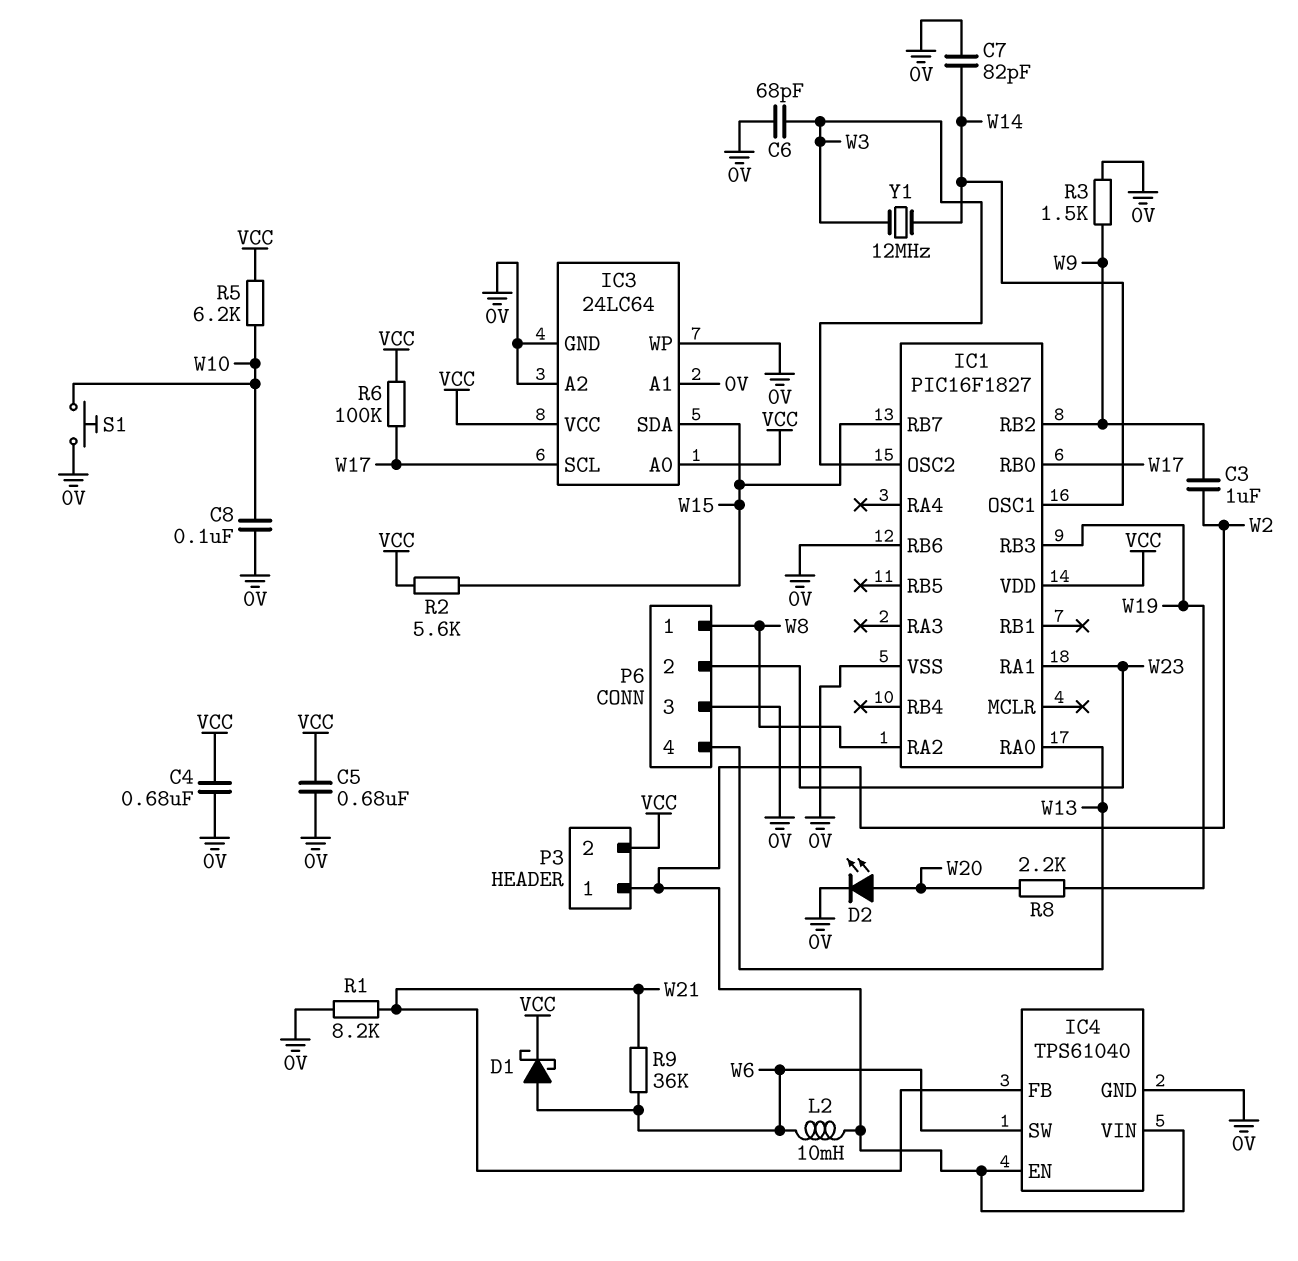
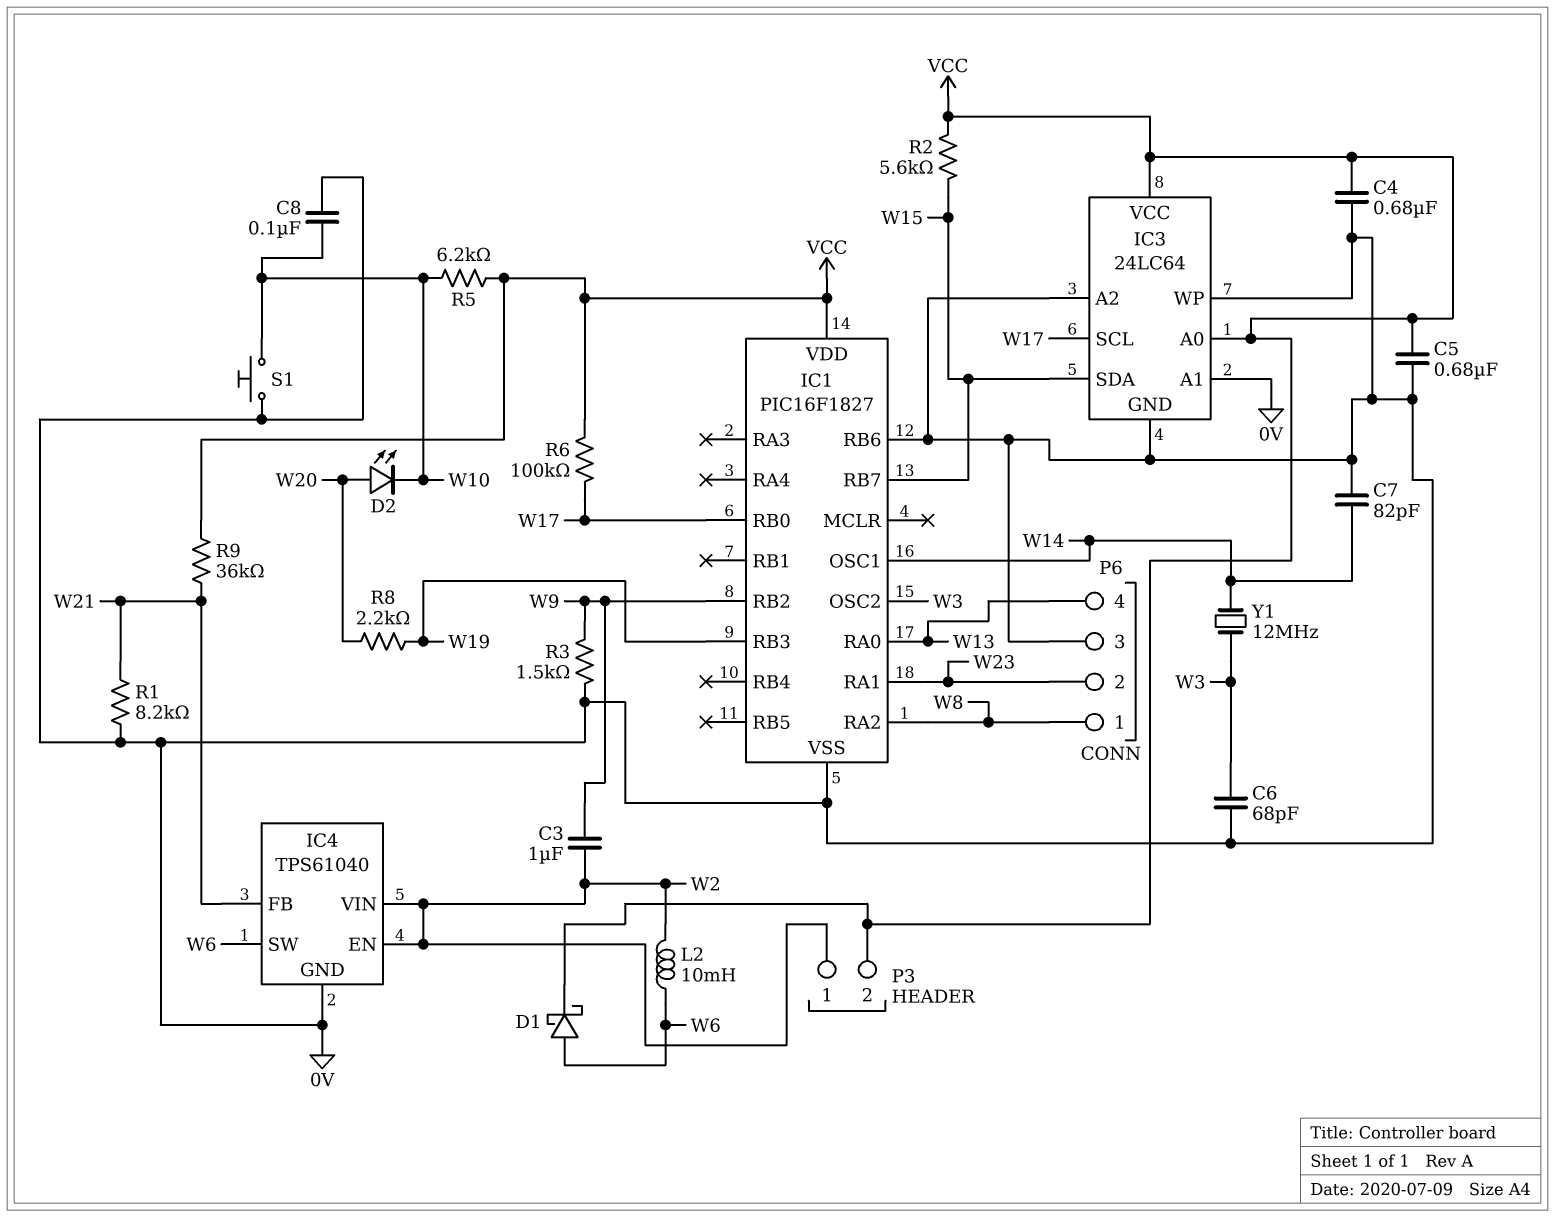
D2: LED (A W20, K 0V) -> LED (A W20, K W10)
R9: 36k (W6, W21) -> 36k (VCC, W21)

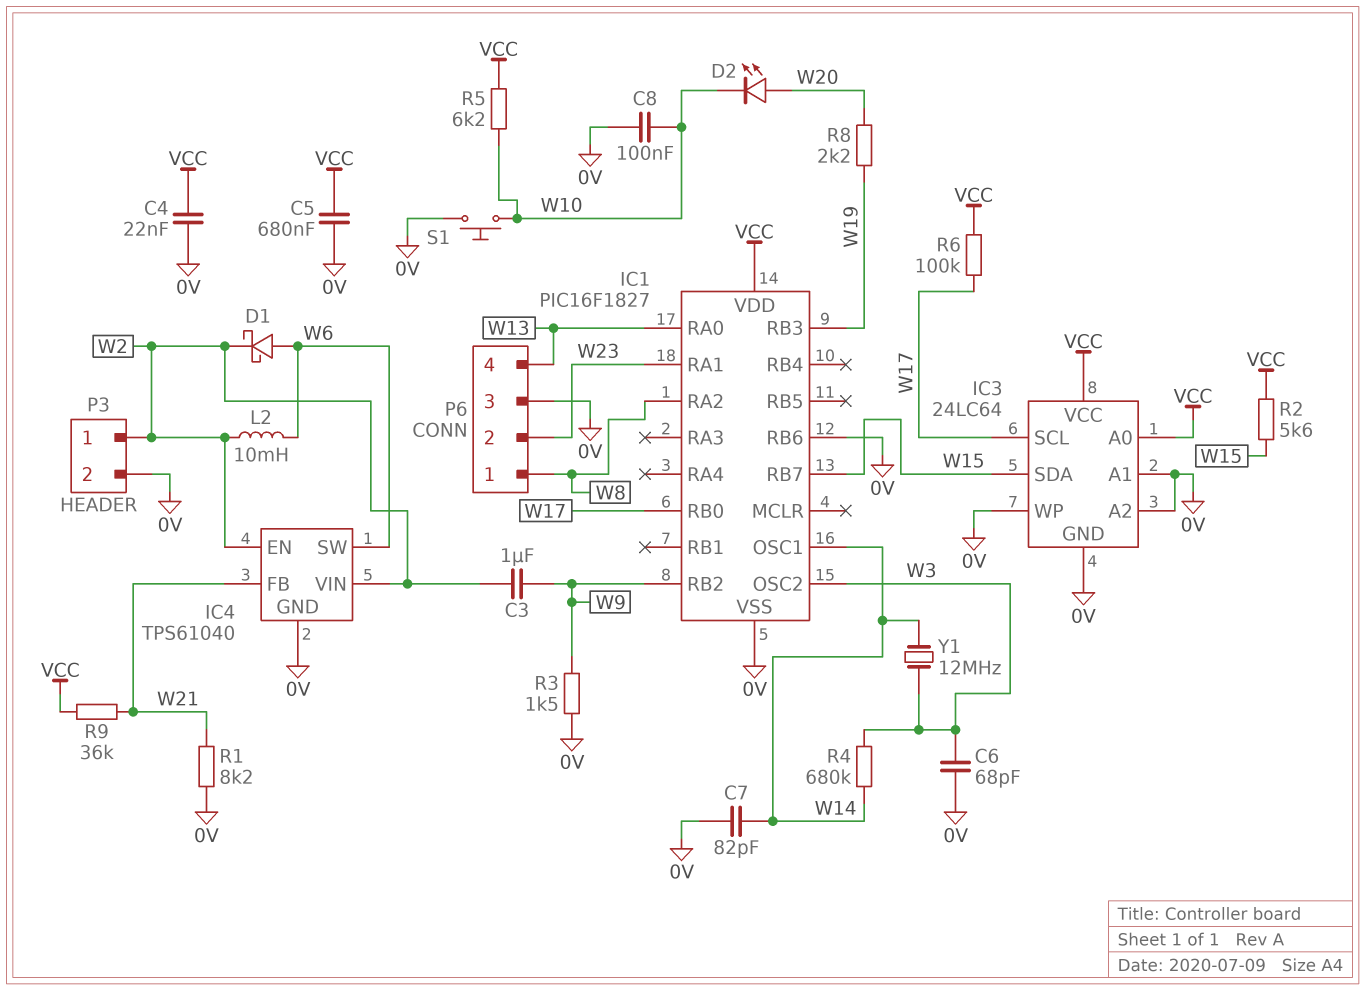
C4: 680nF (0V, VCC) -> 22nF (0V, VCC)
D1: schottky (A W6, K VCC) -> schottky (A W6, K W2)
P3 pin 2: VCC -> 0V
R4: none -> 680k (W3, W14)

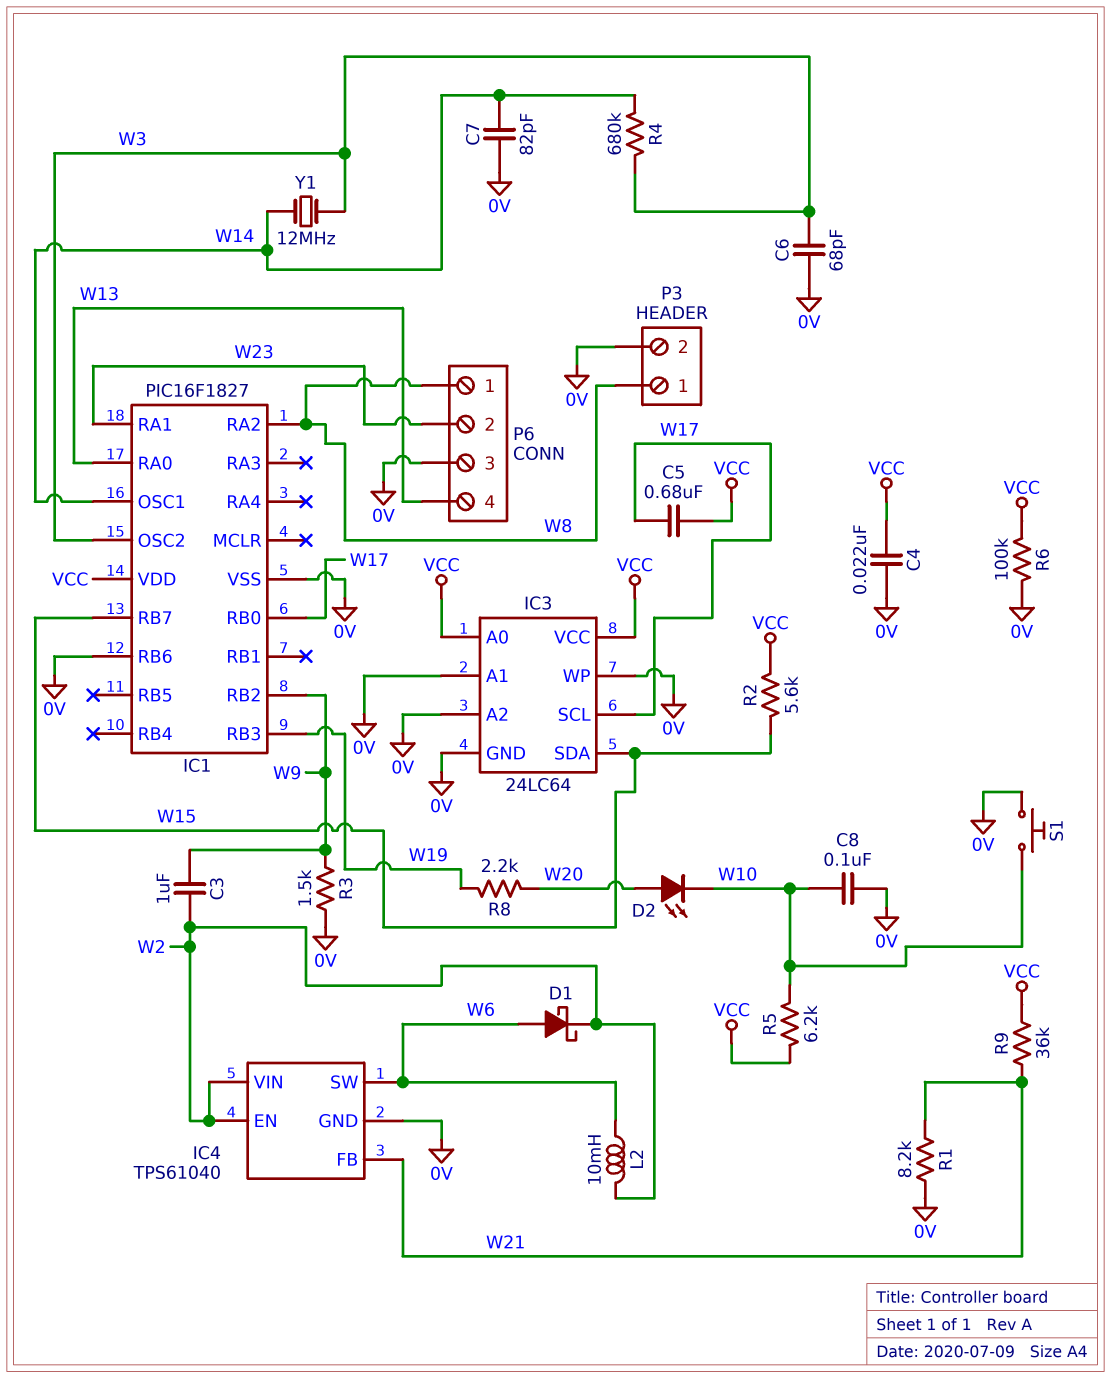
C5: 680nF (0V, VCC) -> 680nF (VCC, W17)
P3 pin 1: W2 -> W8
R6: 100k (VCC, W17) -> 100k (0V, VCC)

